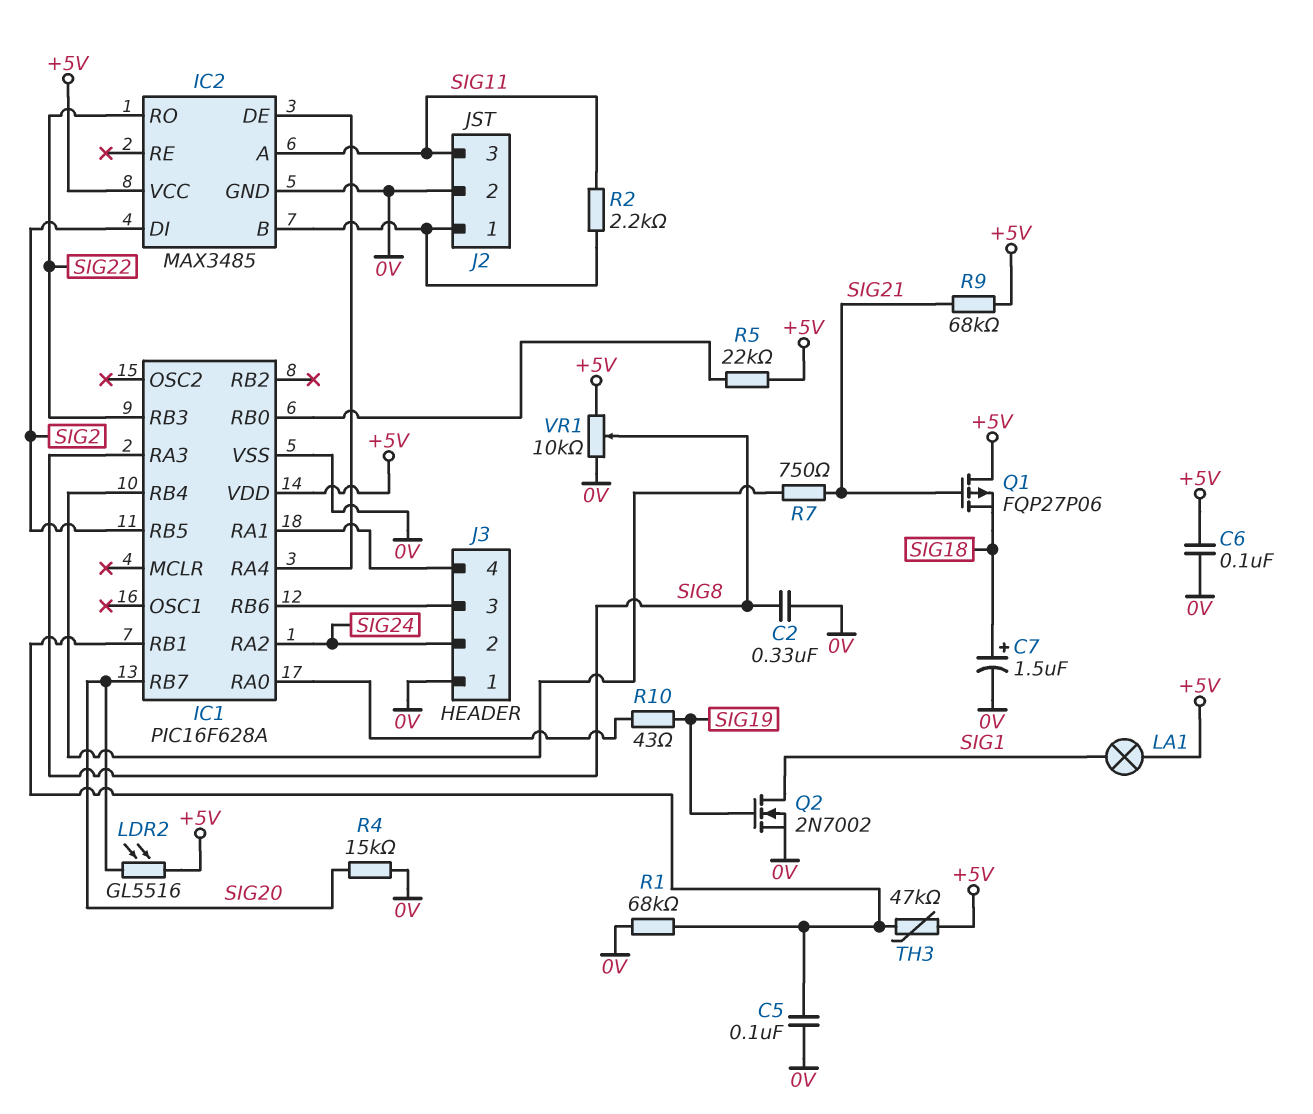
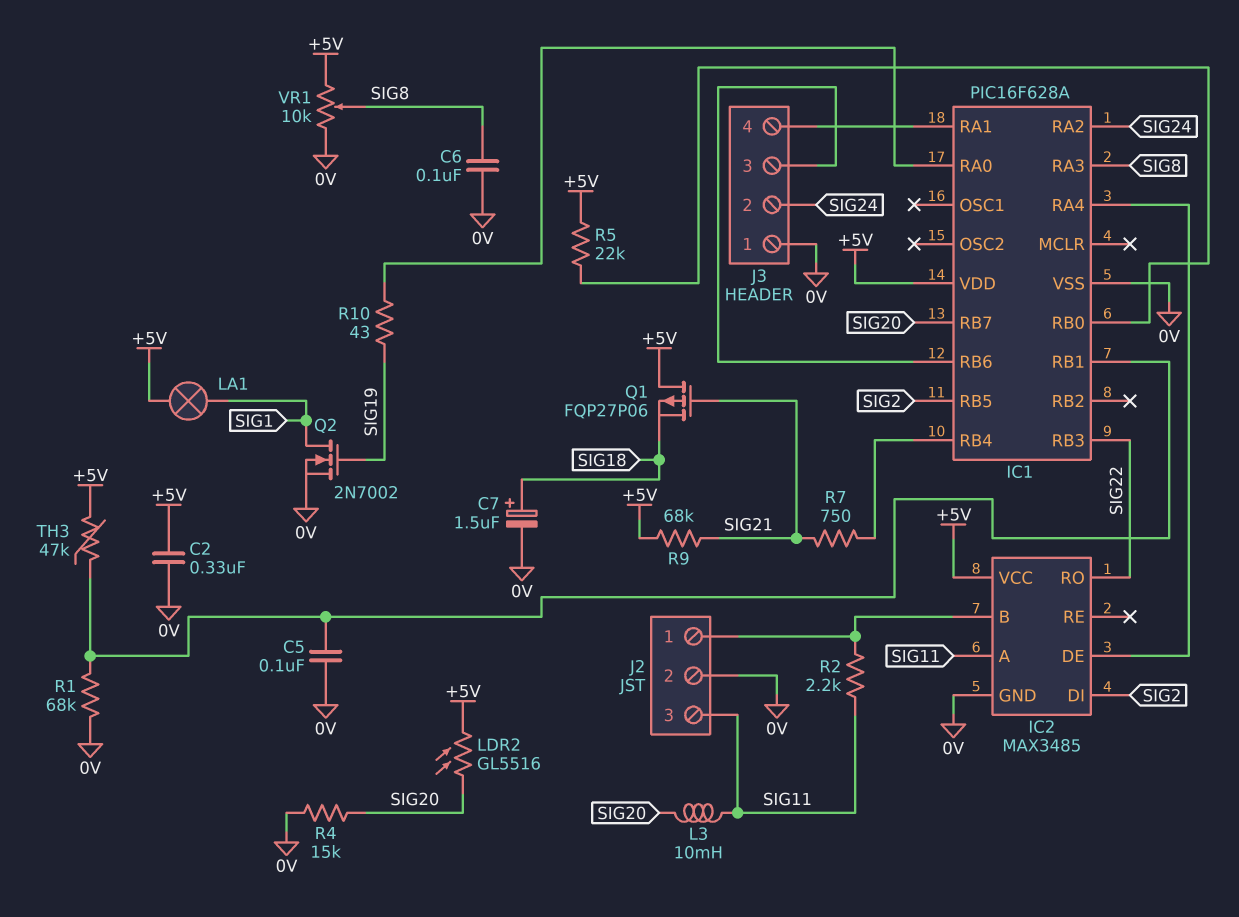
C2: 330nF (0V, SIG8) -> 330nF (+5V, 0V)
C6: 100nF (+5V, 0V) -> 100nF (0V, SIG8)
L3: none -> 10mH (SIG11, SIG20)

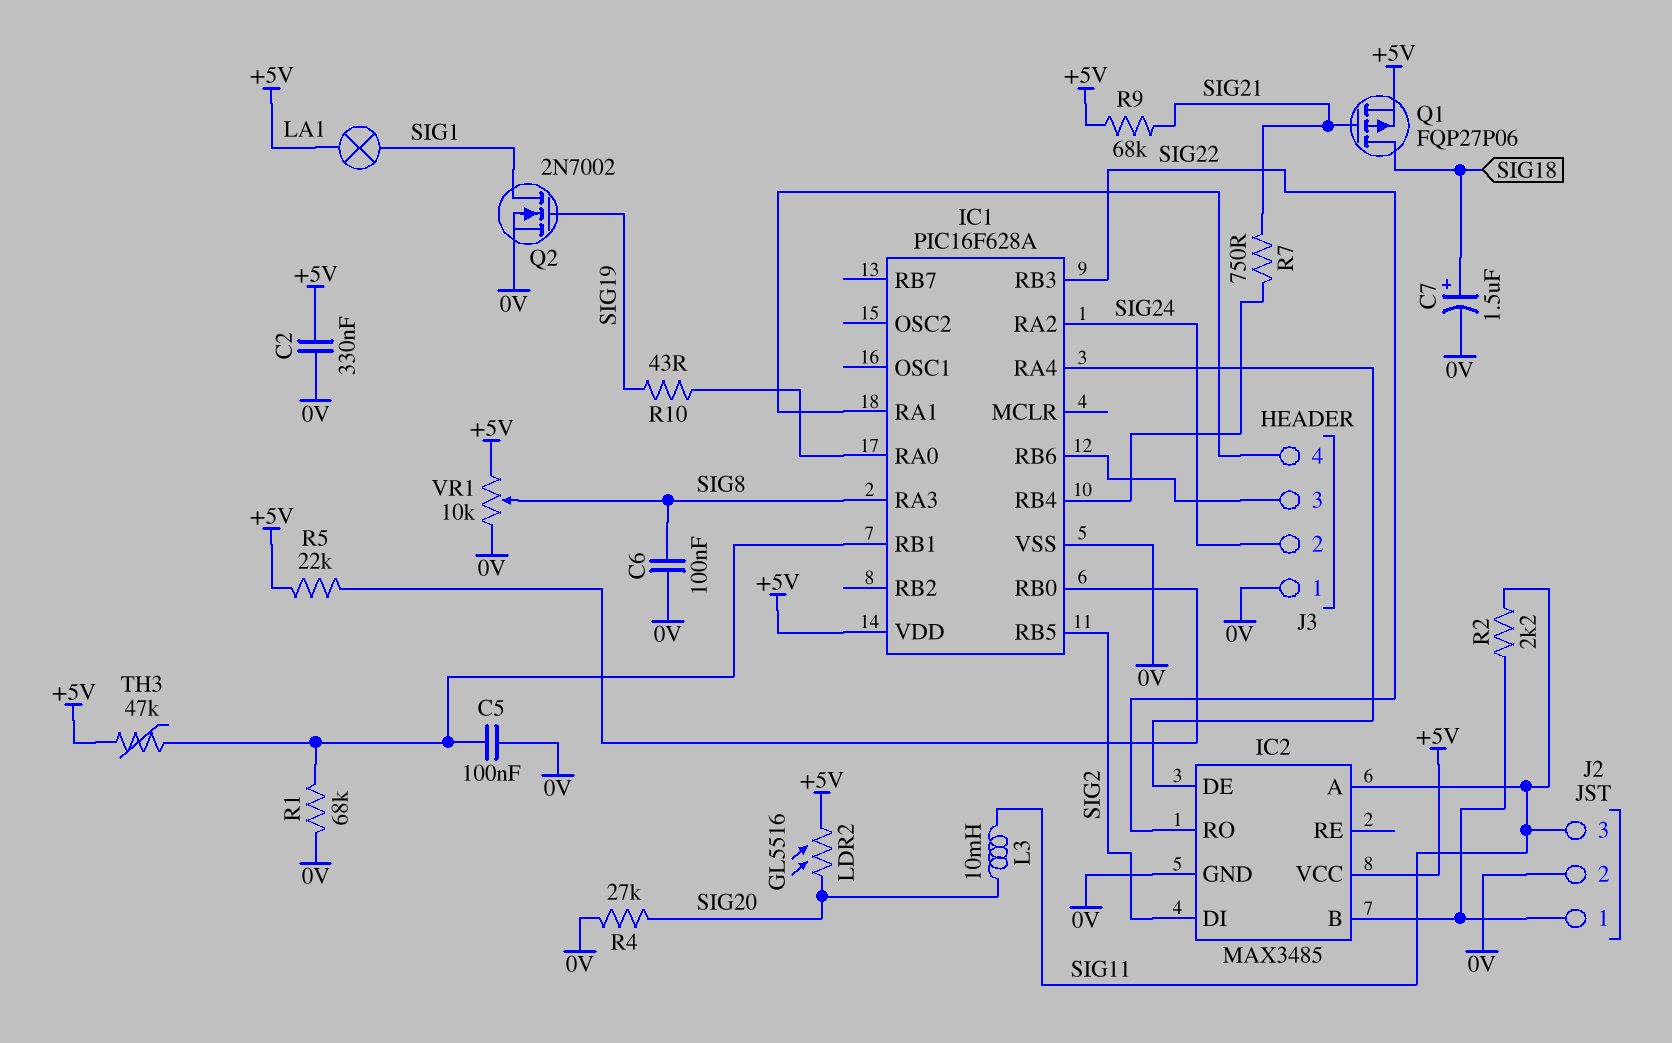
IC1 pin RB7: SIG20 -> none
Q1: PMOS FQP27P06 (G SIG21, D +5V, S SIG18) -> PMOS FQP27P06 (G SIG21, D SIG18, S +5V)
R4: 15k (0V, SIG20) -> 27k (0V, SIG20)

